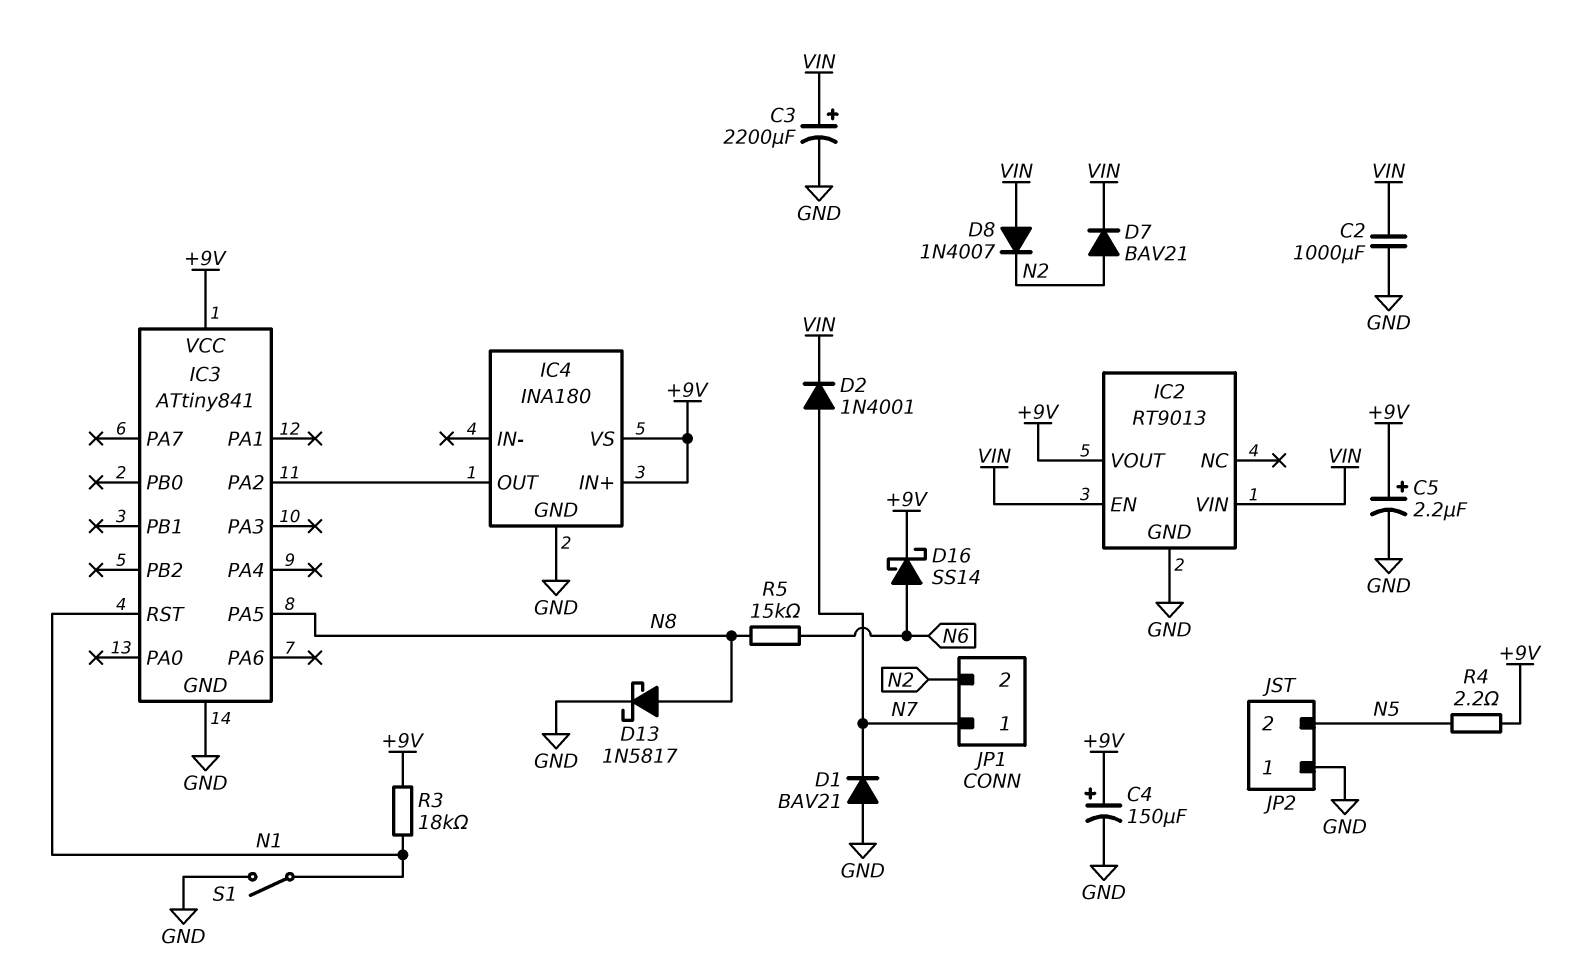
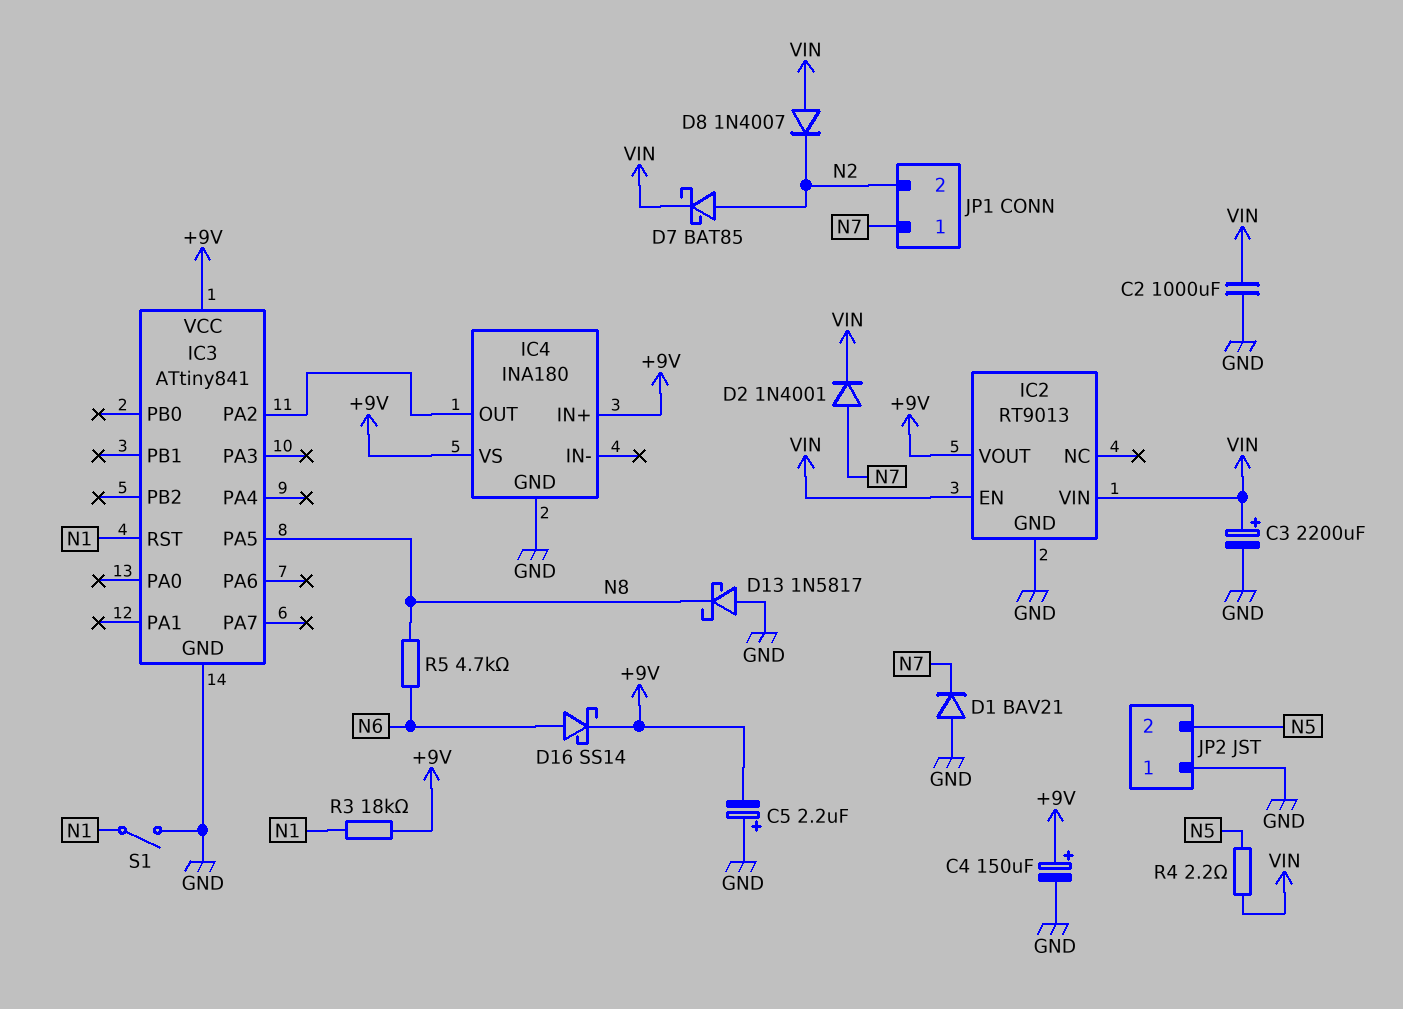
C5: 2.2uF (plus +9V, minus GND) -> 2.2uF (plus GND, minus +9V)
D7: diode BAV21 (A N2, K VIN) -> schottky BAT85 (A N2, K VIN)
D13: schottky 1N5817 (A N8, K GND) -> schottky 1N5817 (A GND, K N8)
R4: 2.2 (+9V, N5) -> 2.2 (N5, VIN)
R5: 15k (N6, N8) -> 4.7k (N6, N8)

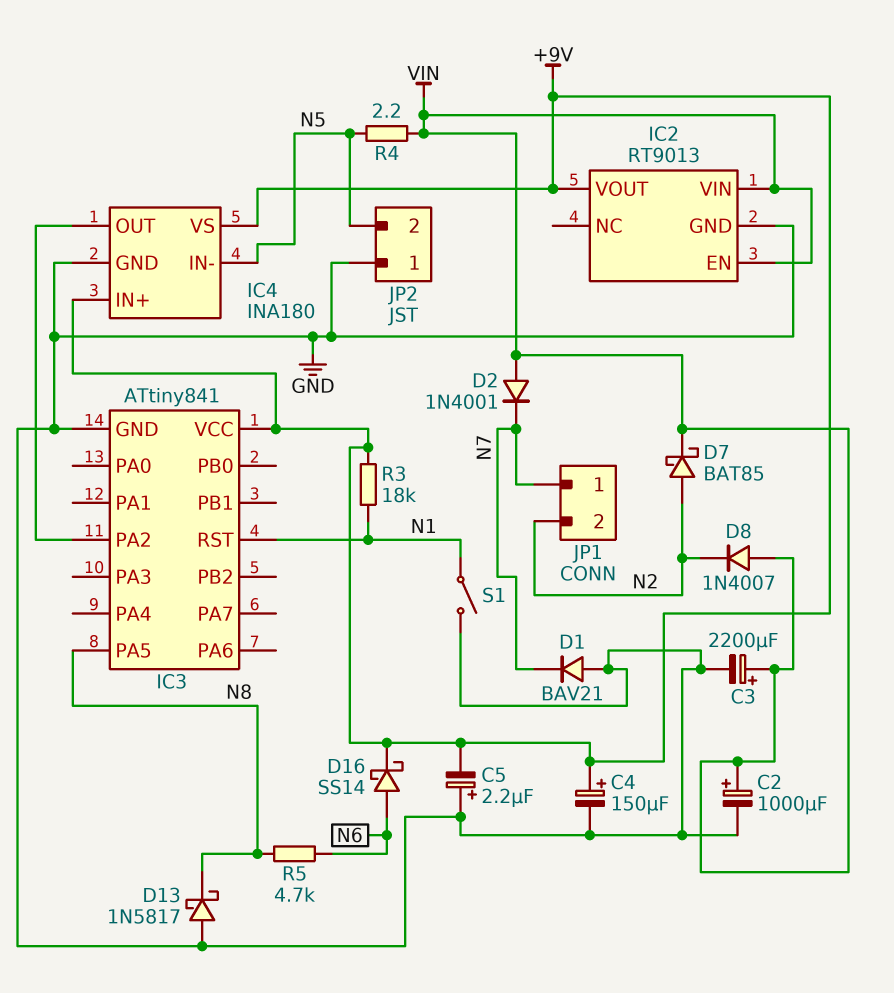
C2: 1000uF (GND, VIN) -> 1000uF (plus VIN, minus GND)
D2: diode 1N4001 (A N7, K VIN) -> diode 1N4001 (A VIN, K N7)
IC4 pin IN-: none -> N5

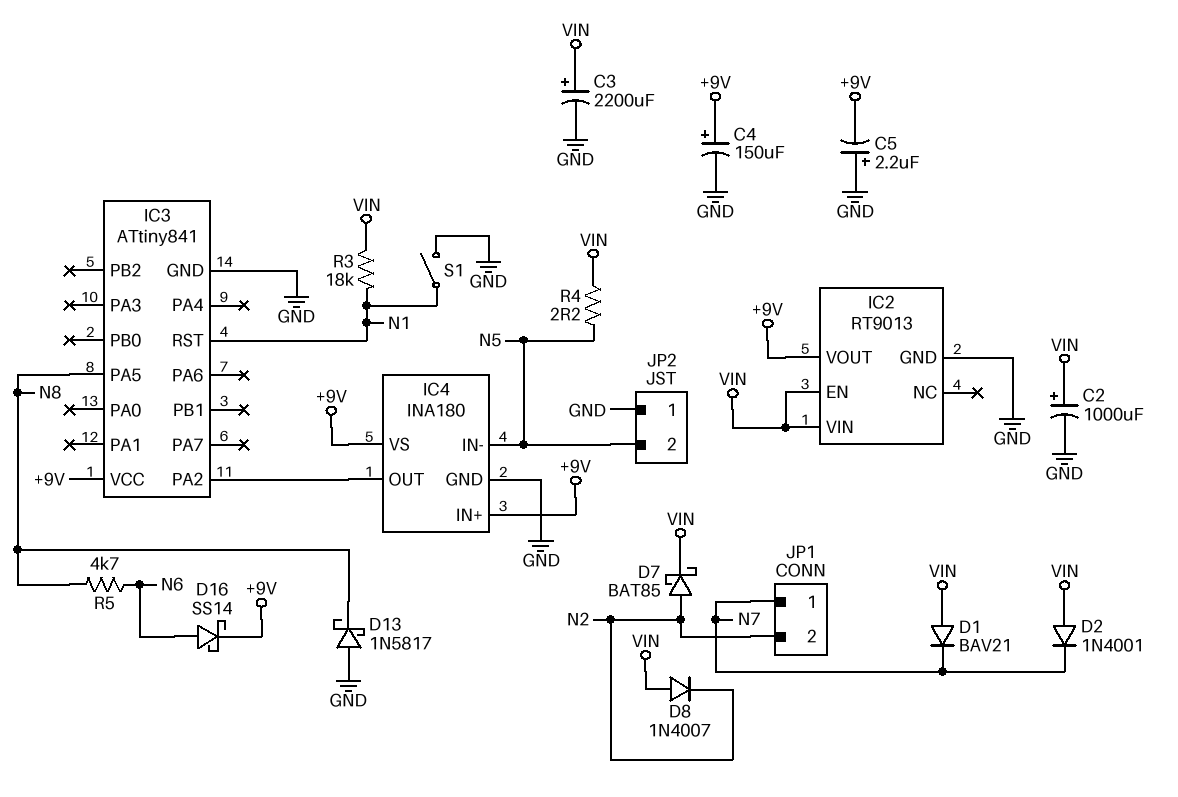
D1: diode BAV21 (A GND, K N7) -> diode BAV21 (A VIN, K N7)
R3: 18k (+9V, N1) -> 18k (N1, VIN)

